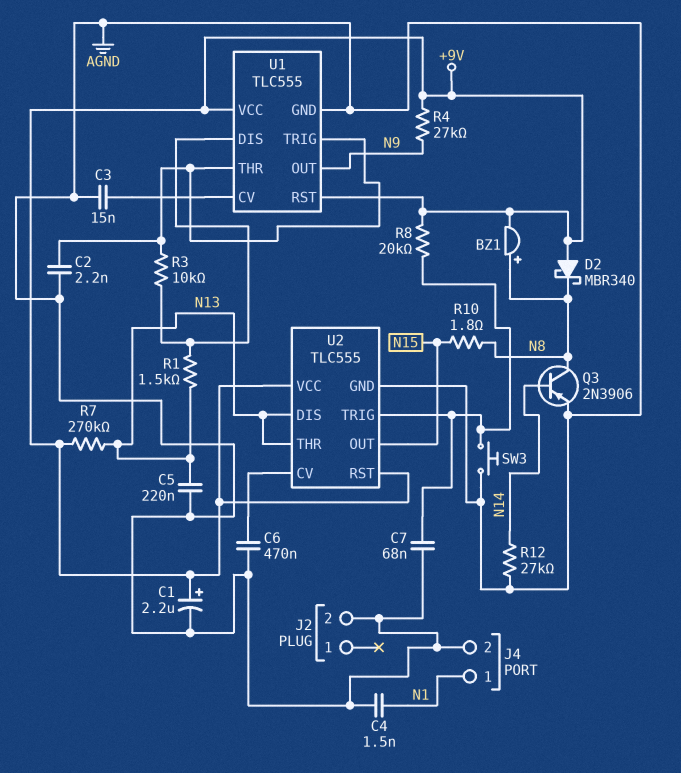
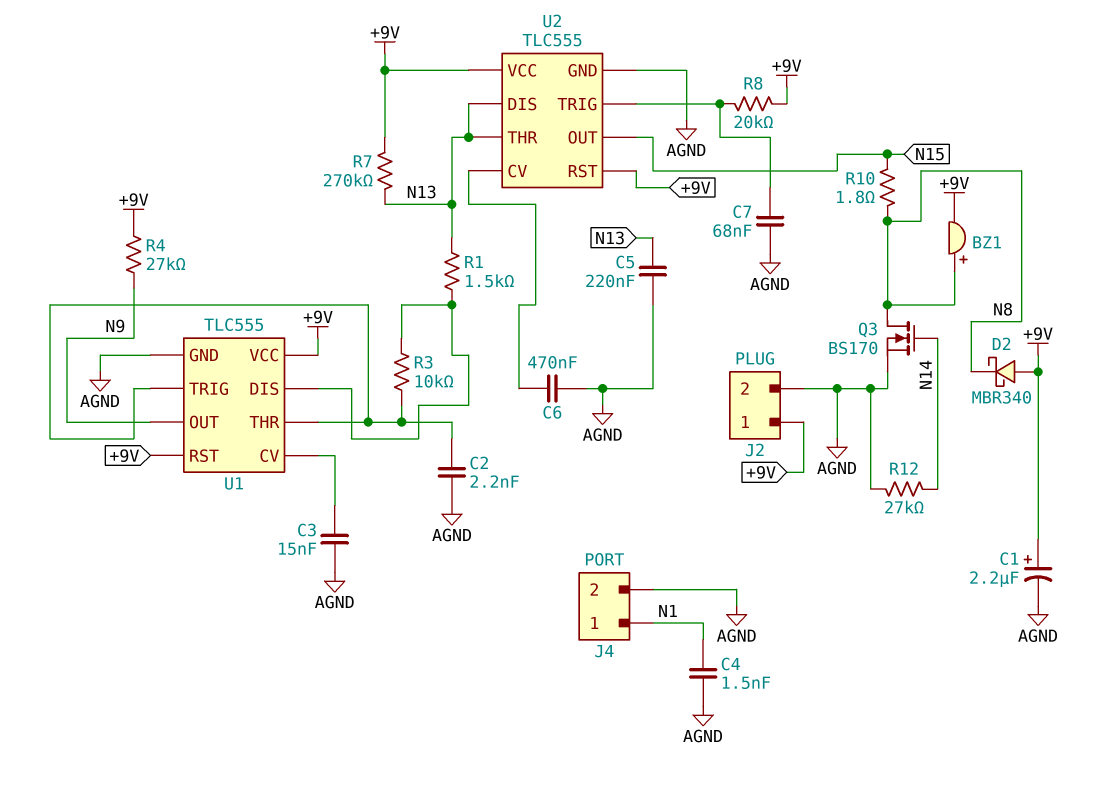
J2 pin 1: none -> +9V
Q3: PNP 2N3906 (B N14, C N8, E AGND) -> NMOS BS170 (G N14, D N8, S AGND)
SW3: button (AGND, U2/TRIG) -> none

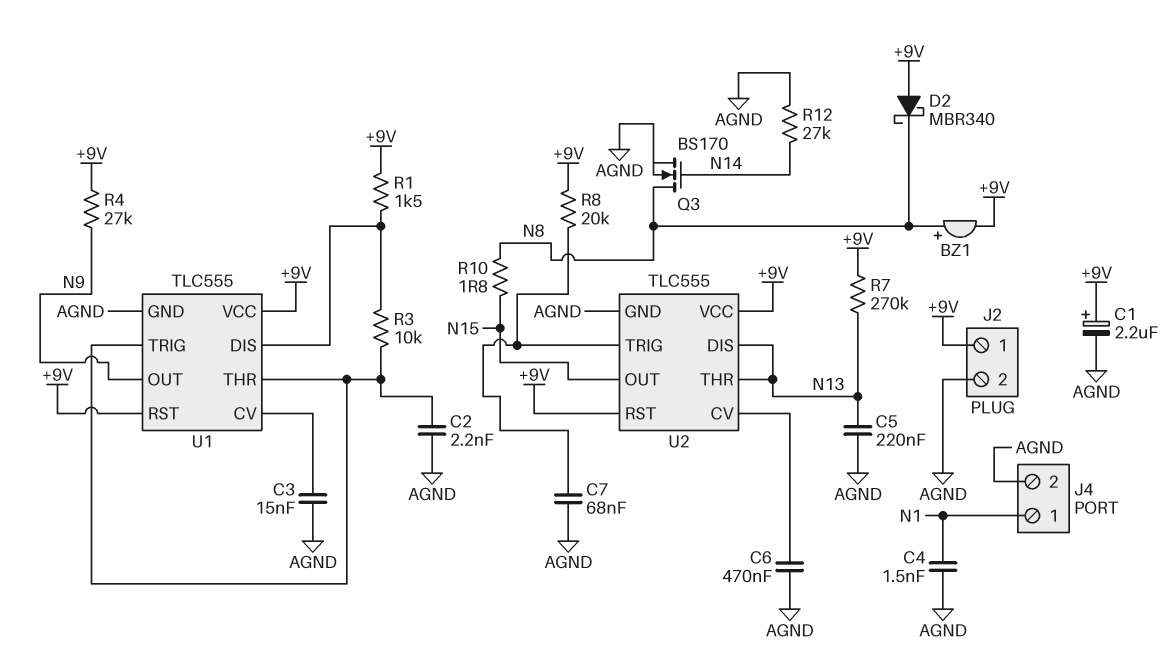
R1: 1.5k (N13, U1/DIS) -> 1.5k (+9V, U1/DIS)

